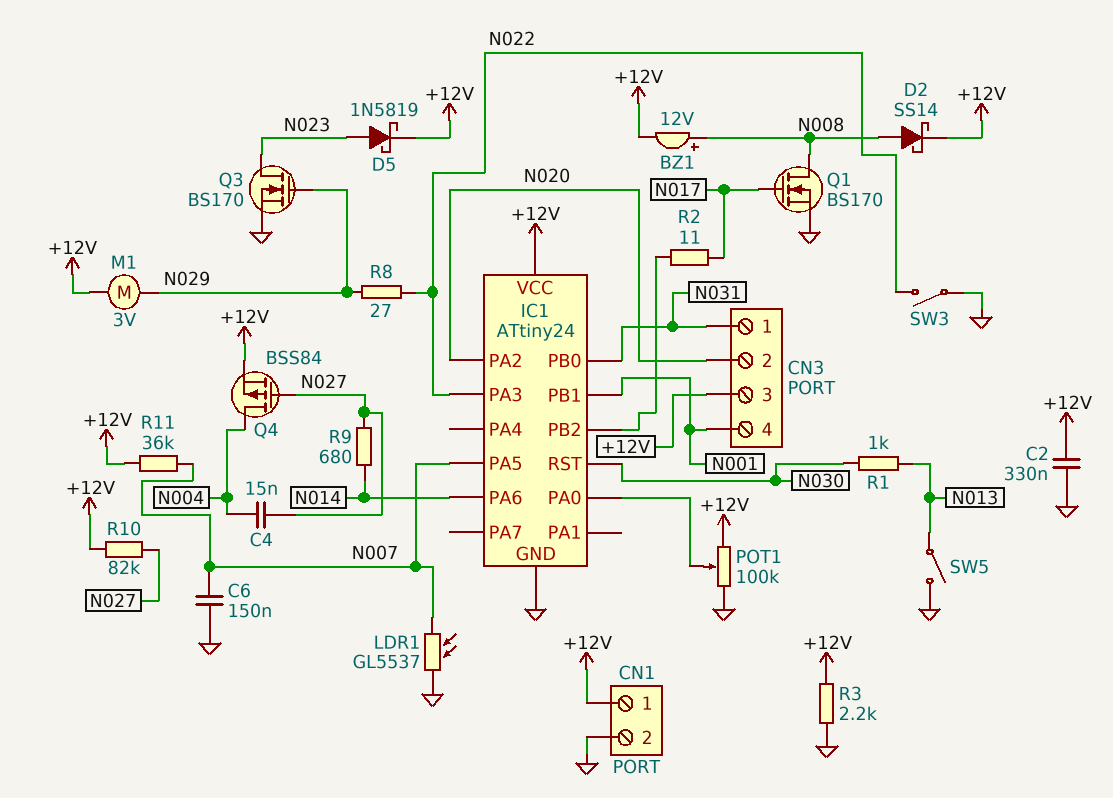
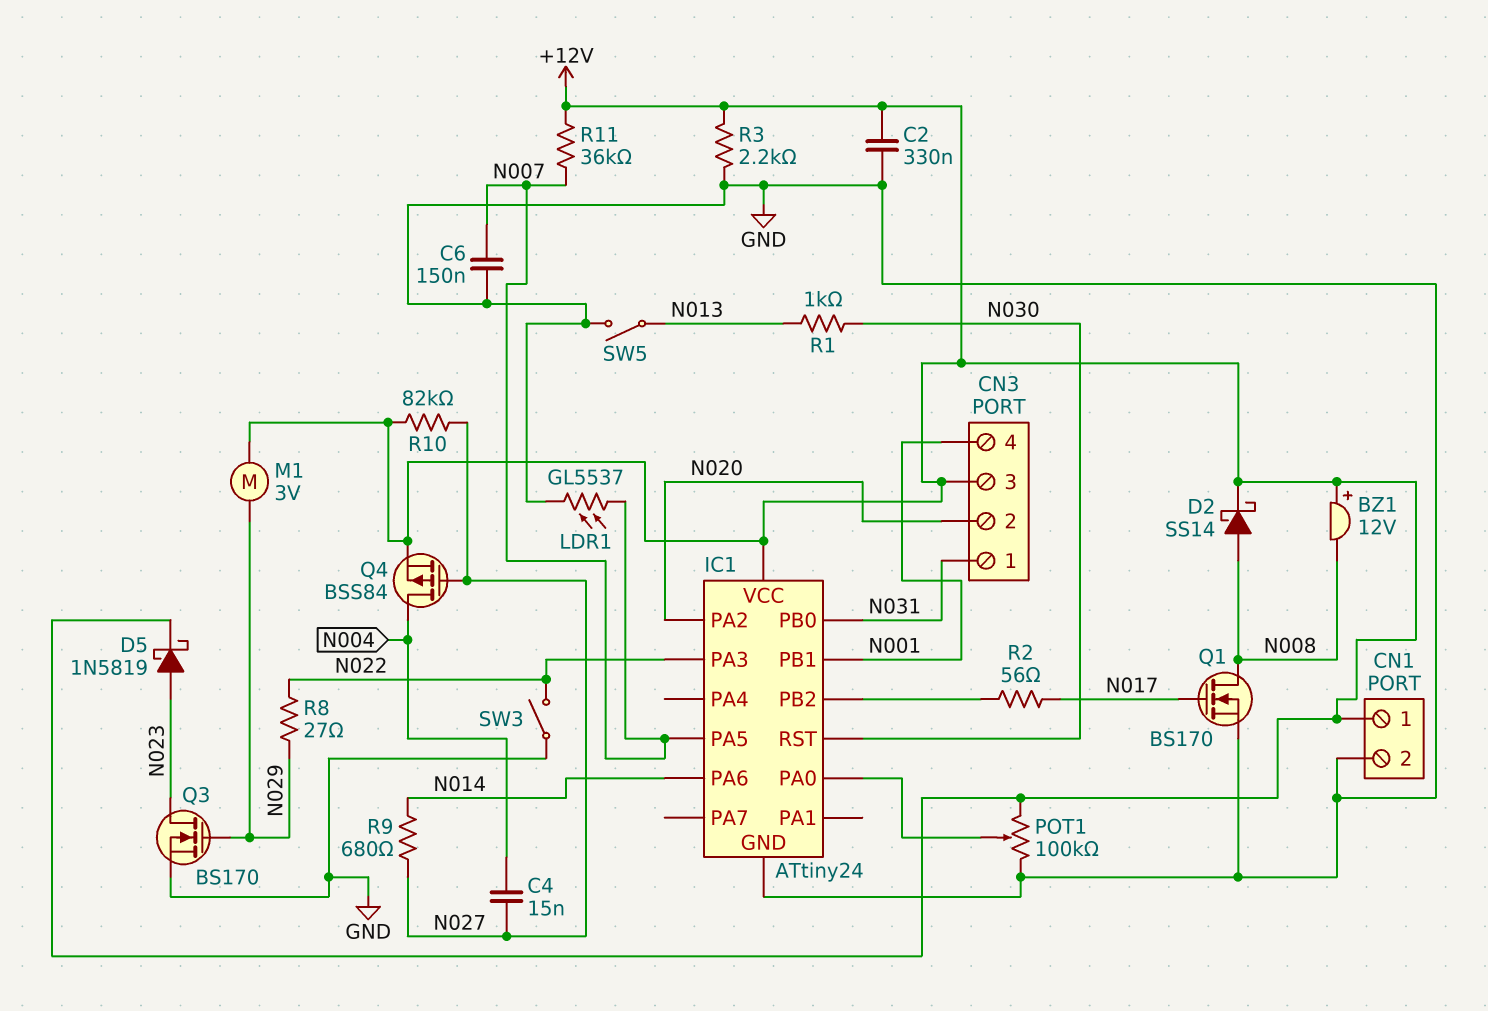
BZ1: buzzer 12V (plus N008, minus +12V) -> buzzer 12V (plus +12V, minus N008)
R2: 11 (IC1/PB2, N017) -> 56 (IC1/PB2, N017)

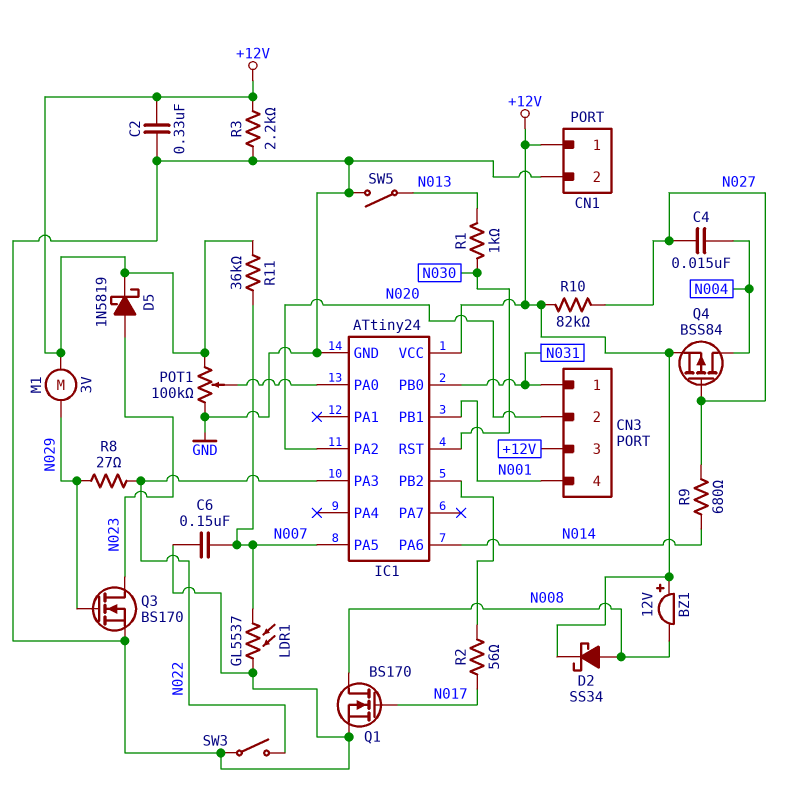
D2: schottky SS14 (A N008, K +12V) -> schottky SS34 (A N008, K +12V)

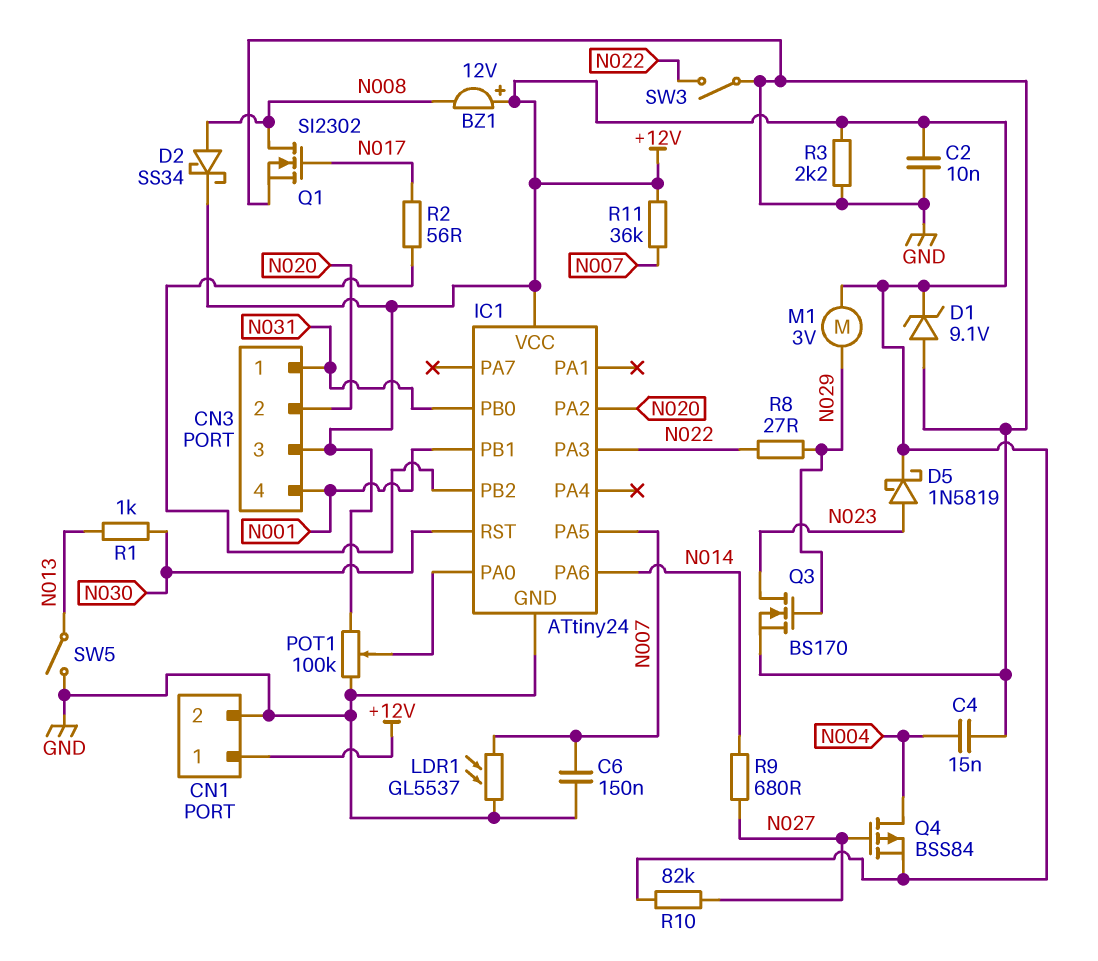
C2: 330nF (+12V, GND) -> 10nF (+12V, GND)
C4: 15nF (N004, N027) -> 15nF (GND, N004)
D1: none -> zener 9.1V (A GND, K +12V)
Q1: NMOS BS170 (G N017, D N008, S GND) -> NMOS SI2302 (G N017, D N008, S GND)

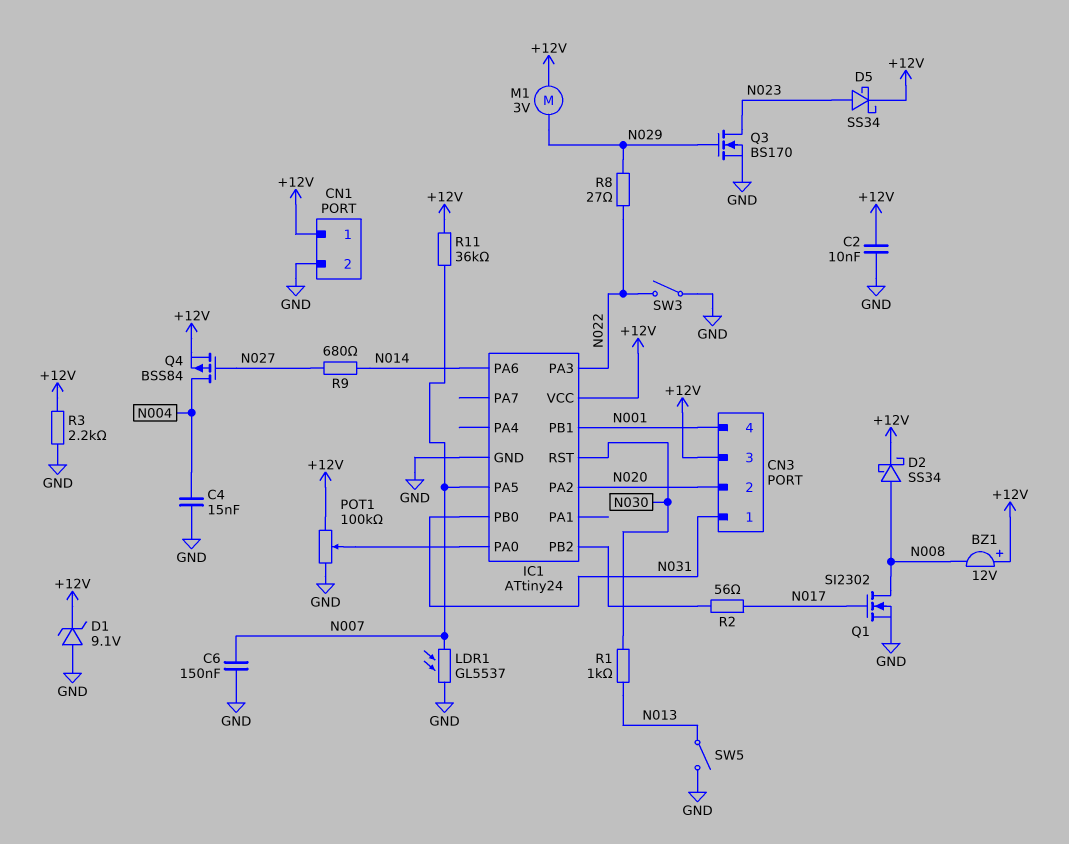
D5: schottky 1N5819 (A N023, K +12V) -> schottky SS34 (A N023, K +12V)
R10: 82k (+12V, N027) -> none

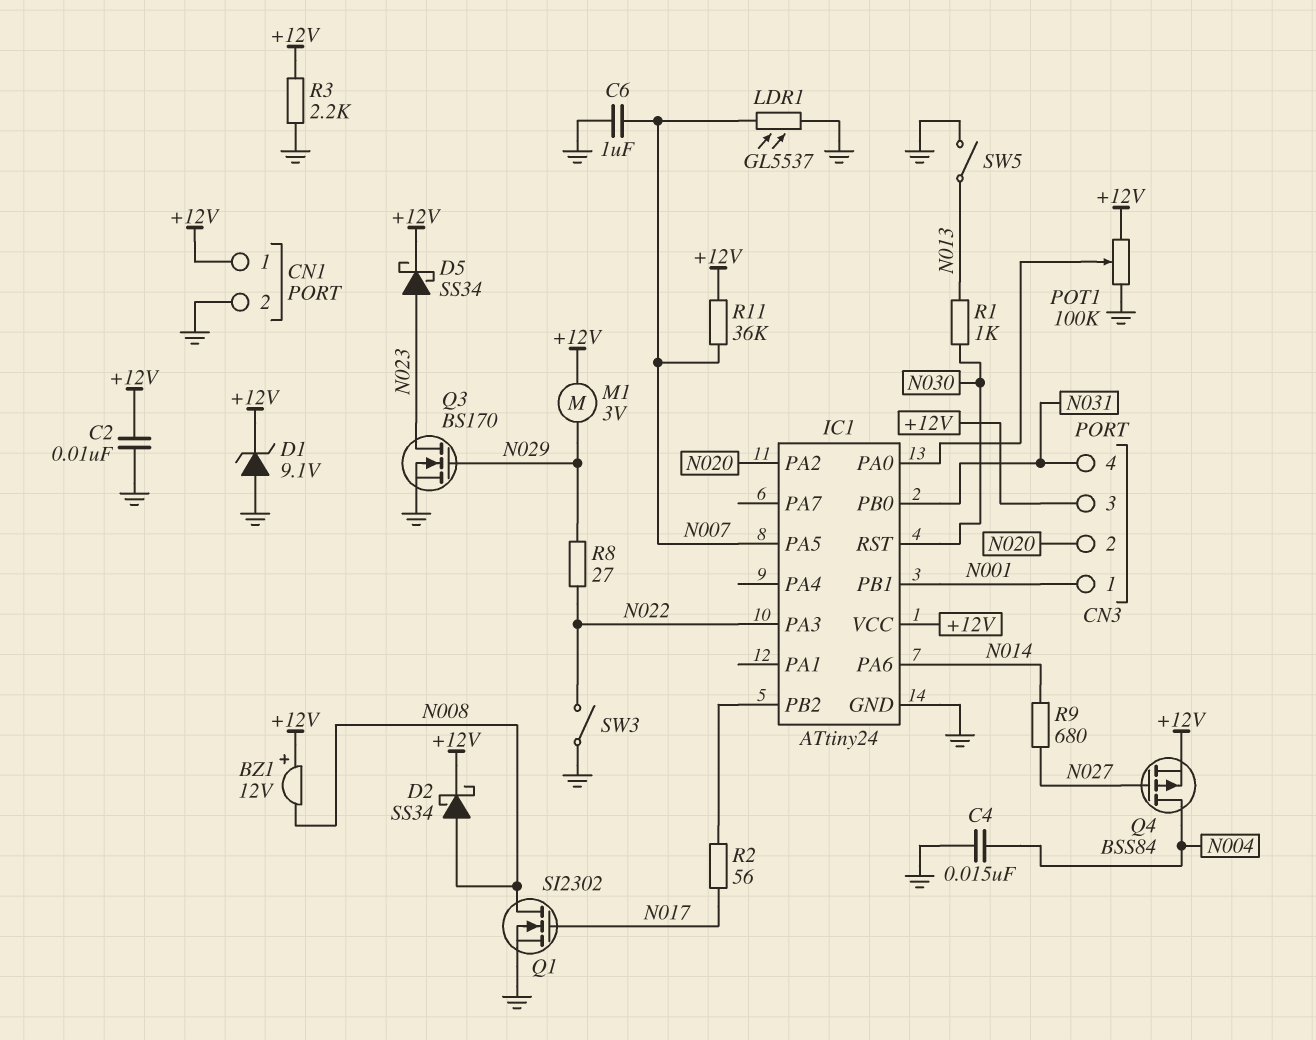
C6: 150nF (GND, N007) -> 1uF (GND, N007)
CN3 pin 1: N031 -> N001
CN3 pin 4: N001 -> N031

